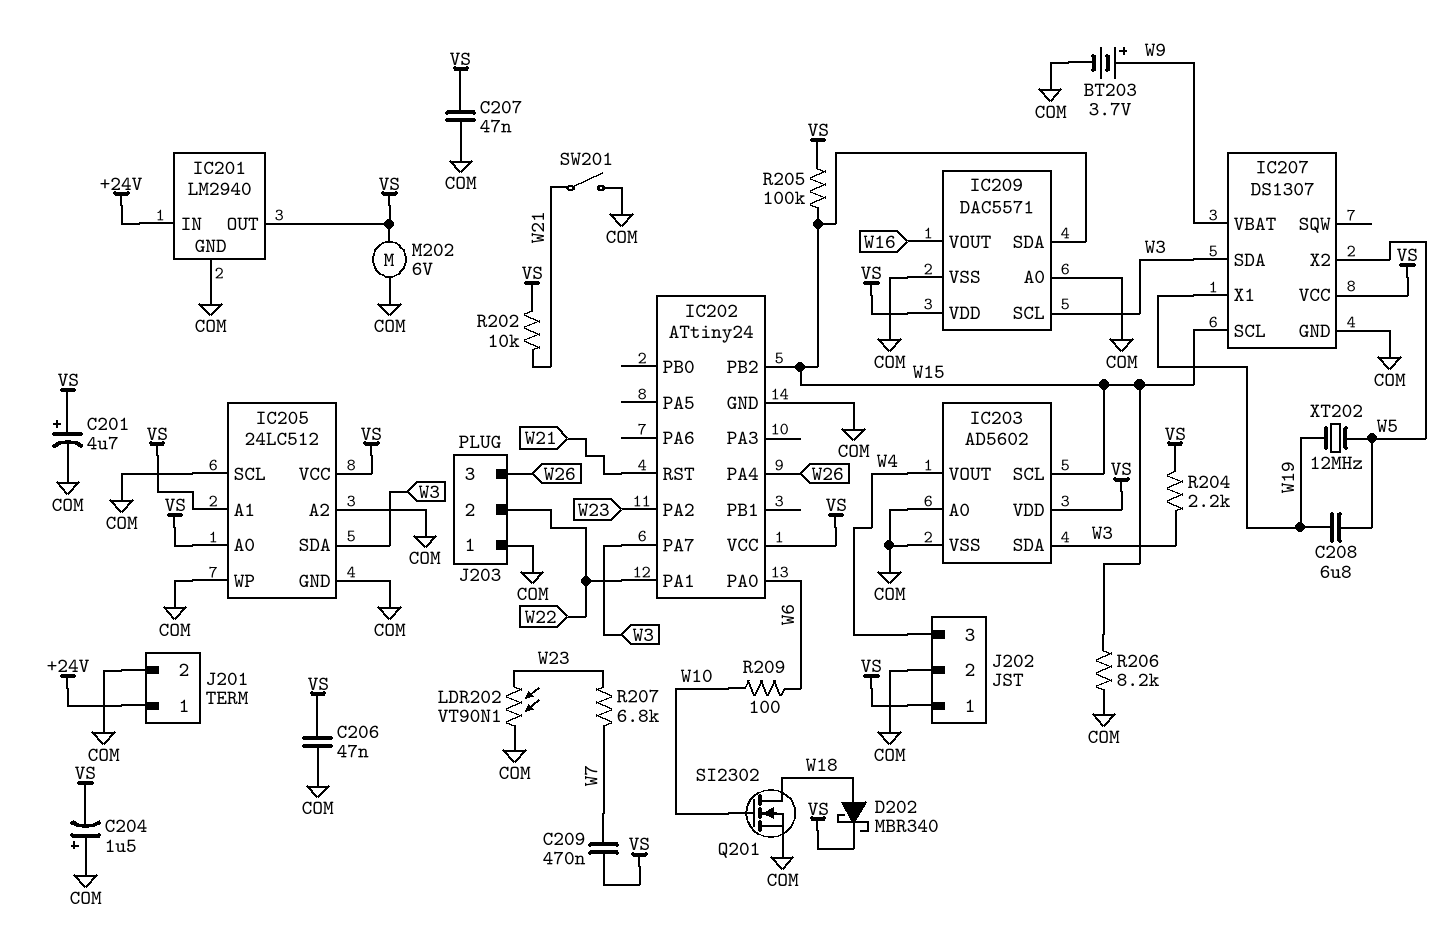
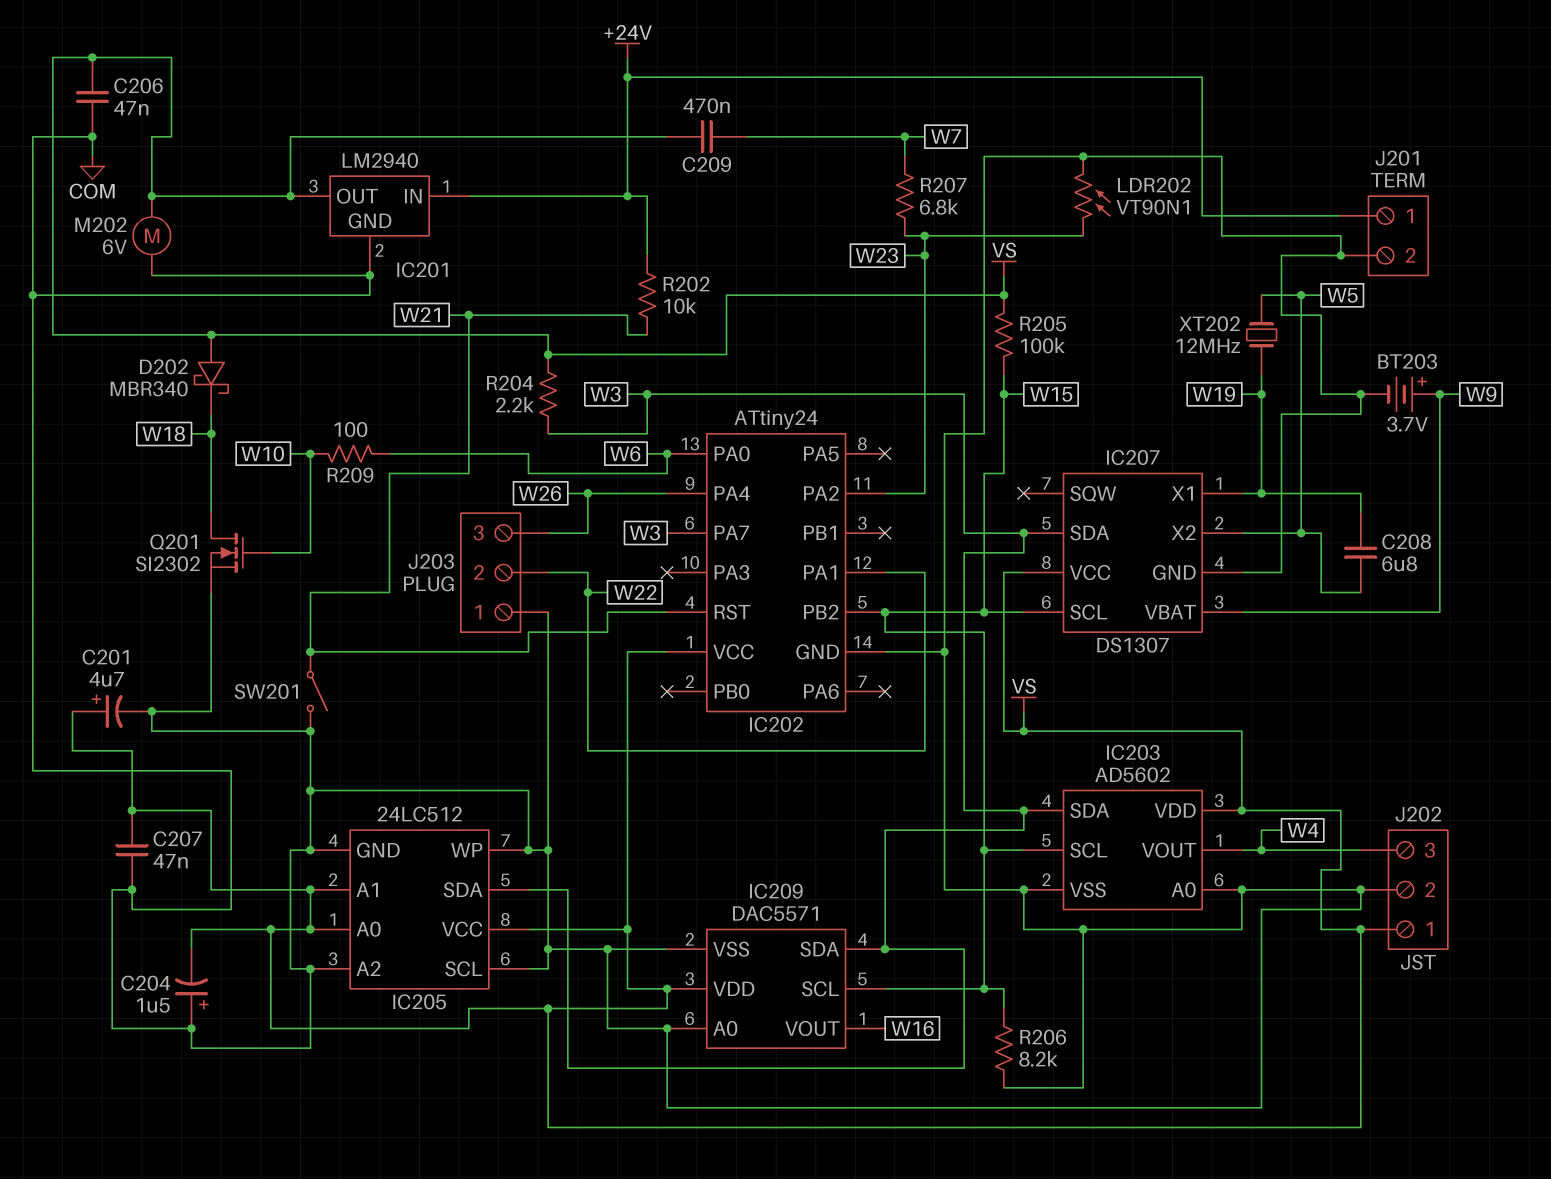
D202: schottky MBR340 (A W18, K VS) -> schottky MBR340 (A VS, K W18)
IC209 pin SCL: W3 -> W15
IC209 pin SDA: W15 -> W3
R202: 10k (VS, W21) -> 10k (+24V, W21)

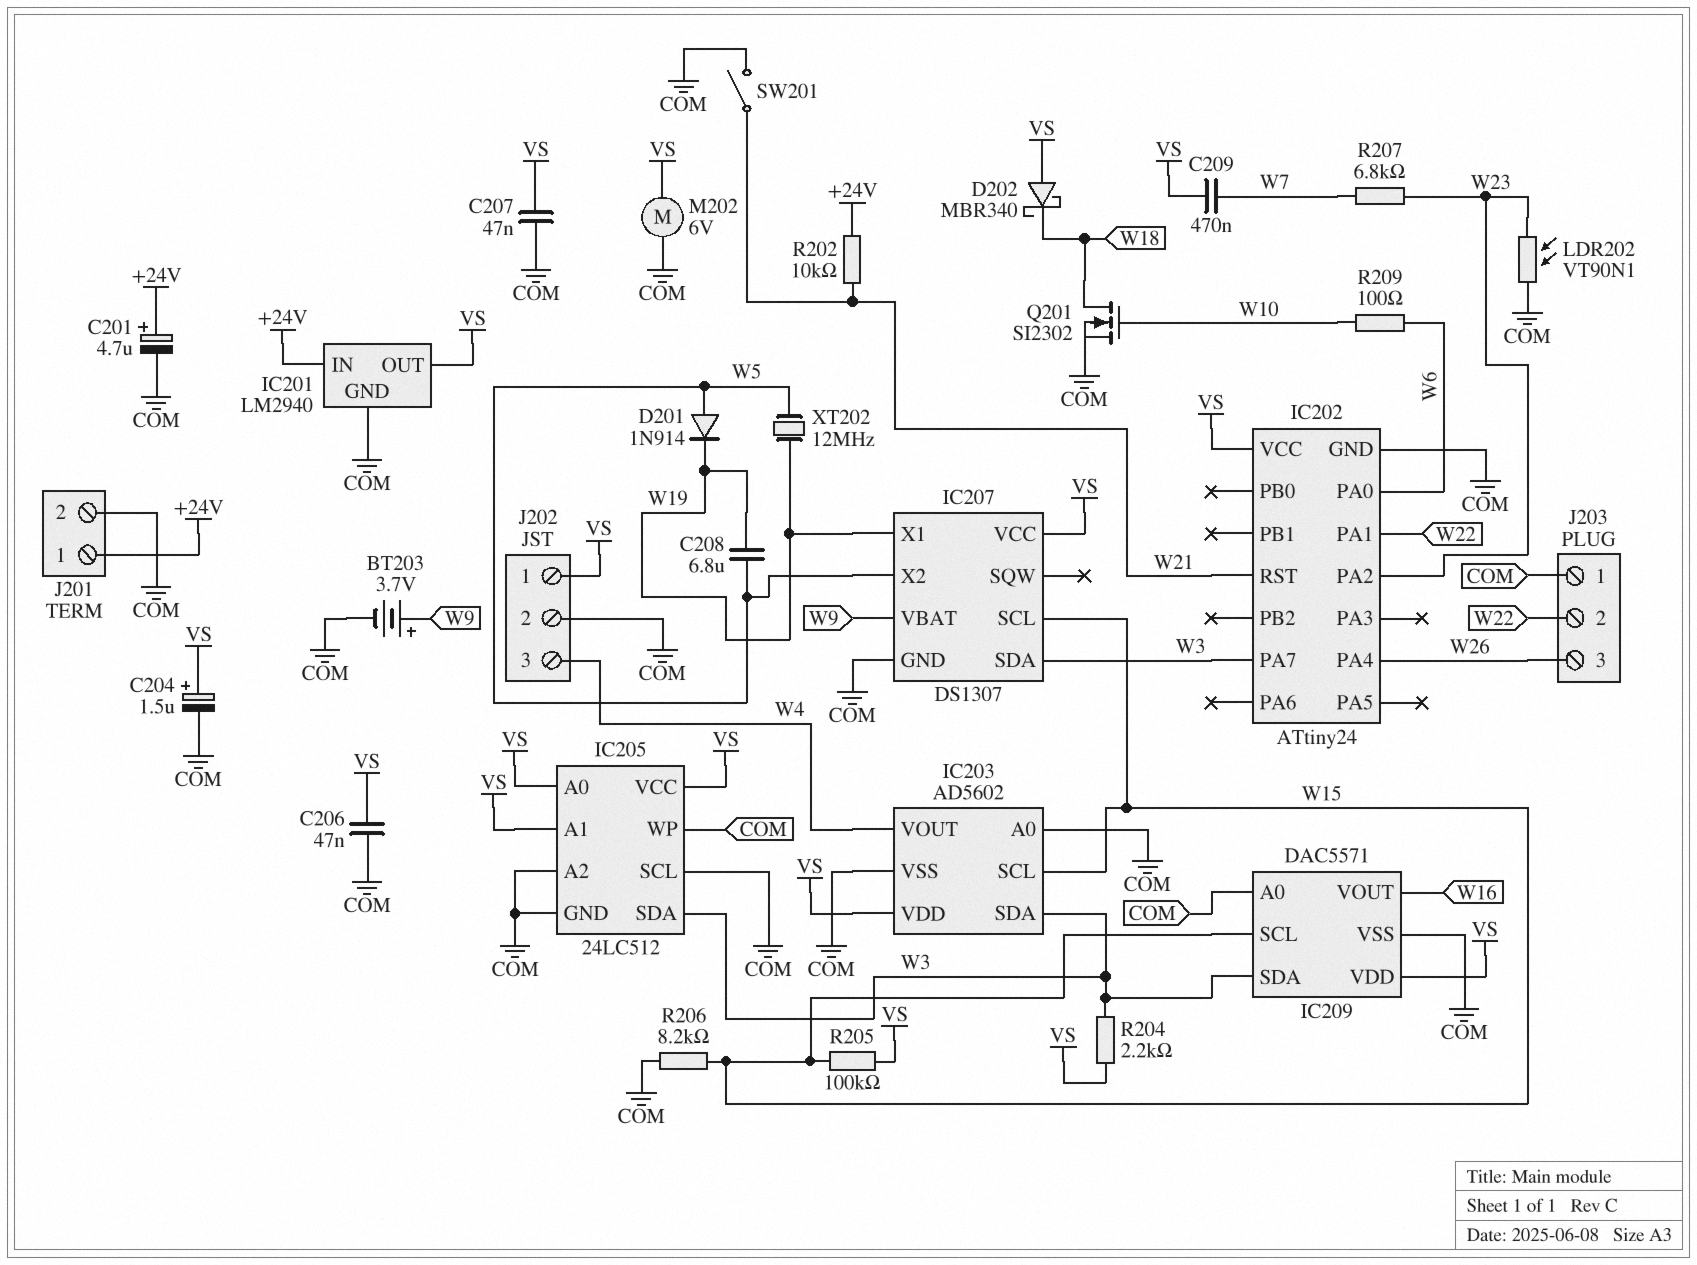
C201: 4.7uF (plus VS, minus COM) -> 4.7uF (plus +24V, minus COM)
C204: 1.5uF (plus COM, minus VS) -> 1.5uF (plus VS, minus COM)
D201: none -> diode 1N914 (A W5, K W19)
IC202 pin PB2: W15 -> none

